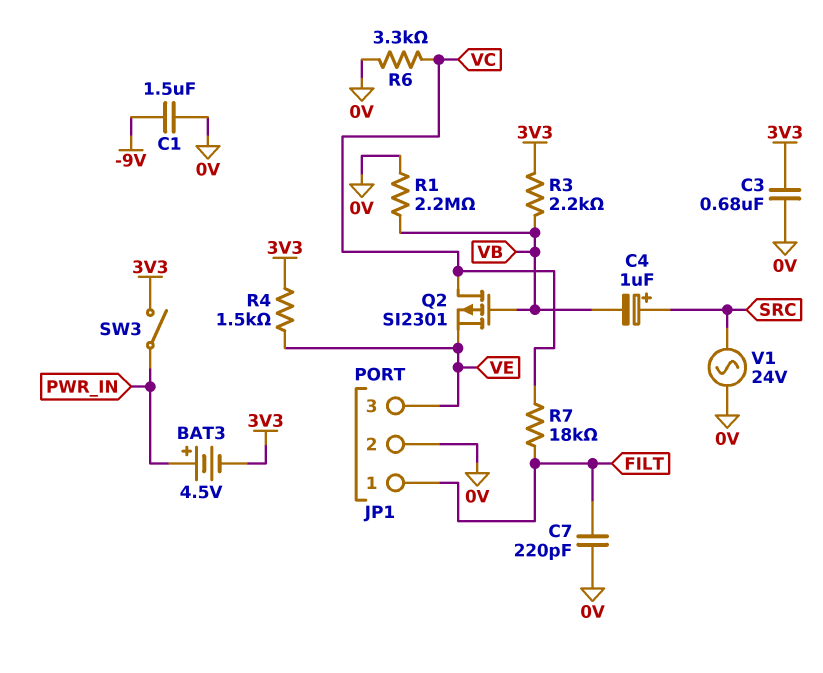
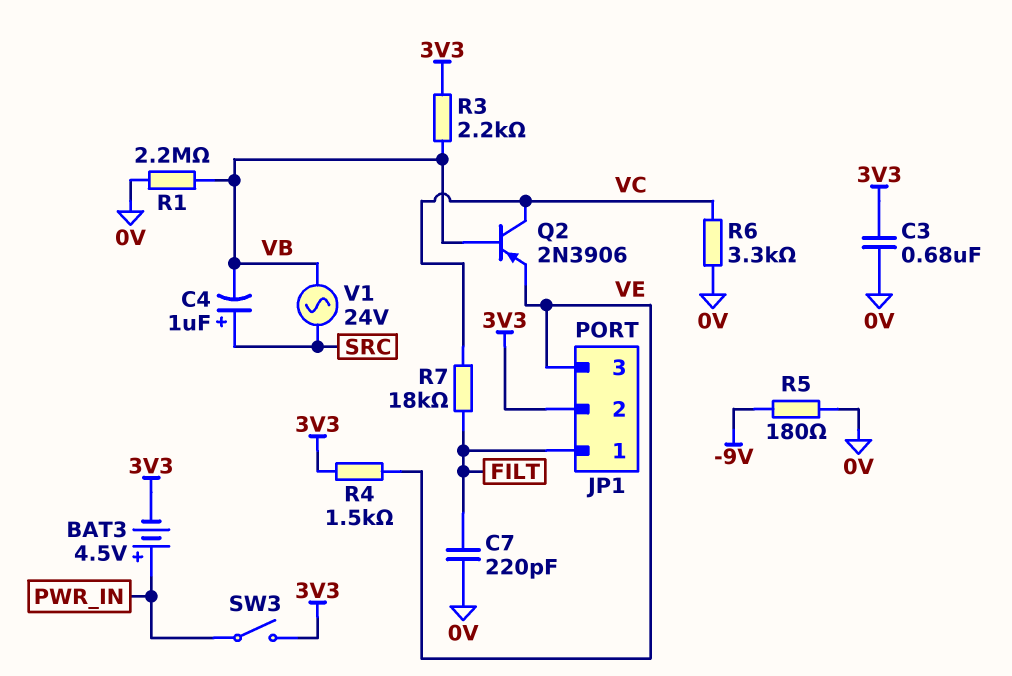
C1: 1.5uF (-9V, 0V) -> none
JP1 pin 2: 0V -> 3V3
Q2: PMOS SI2301 (G VB, D VC, S VE) -> PNP 2N3906 (B VB, C VC, E VE)
R5: none -> 180 (-9V, 0V)
V1: AC 24V (0V, SRC) -> AC 24V (SRC, VB)

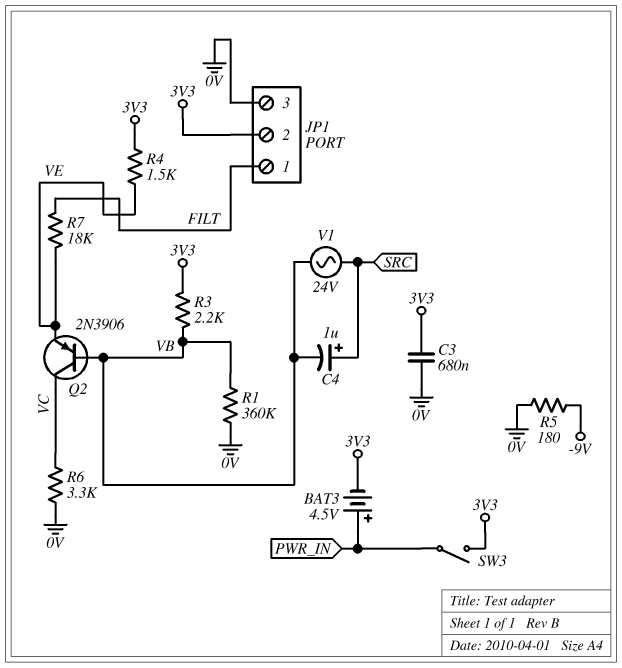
C7: 220pF (0V, FILT) -> none
JP1 pin 3: VE -> 0V
R1: 2.2M (0V, VB) -> 360k (0V, VB)
R7: 18k (FILT, VC) -> 18k (FILT, VE)

